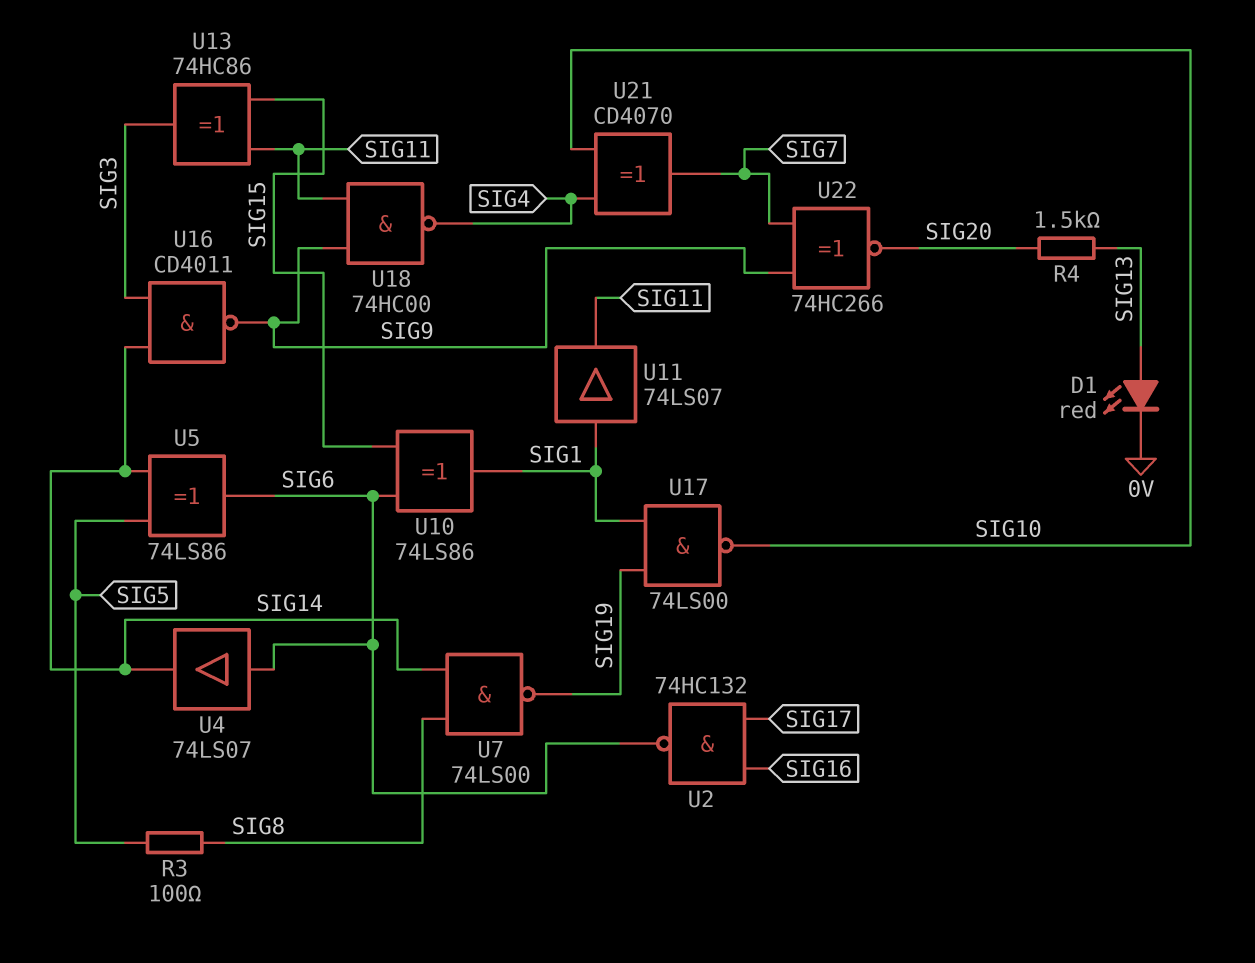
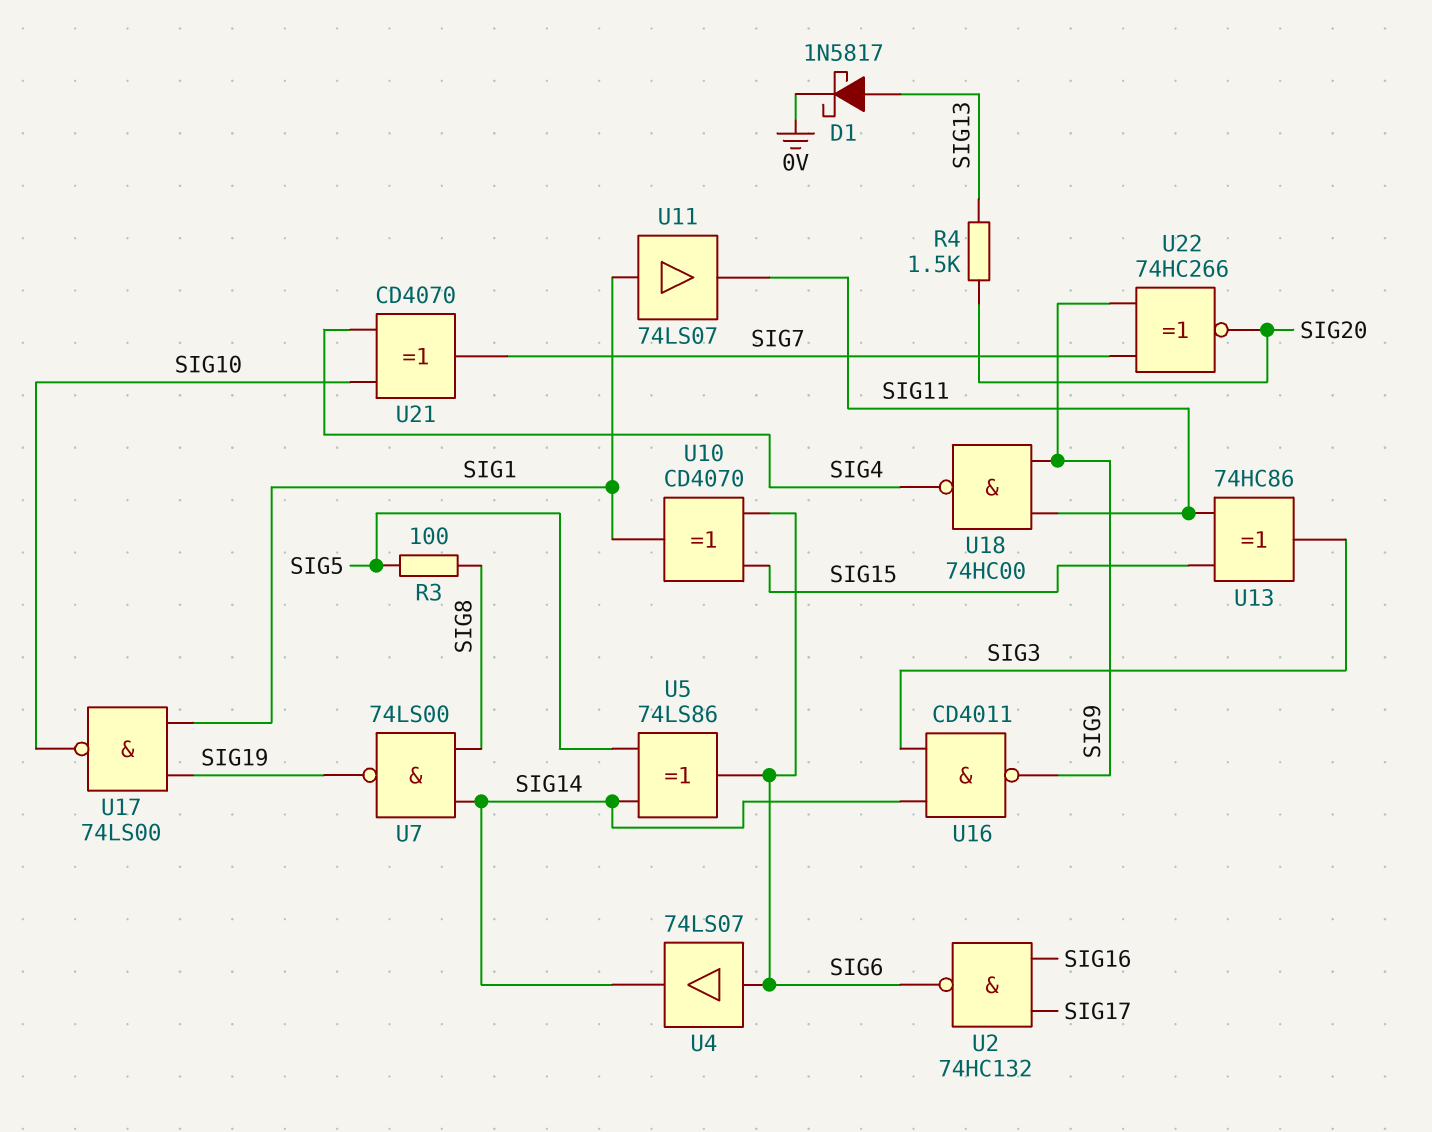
D1: LED red (A SIG13, K 0V) -> schottky 1N5817 (A SIG13, K 0V)
U10: XOR 74LS86 (in SIG6, in SIG15, out SIG1) -> XOR CD4070 (in SIG6, in SIG15, out SIG1)

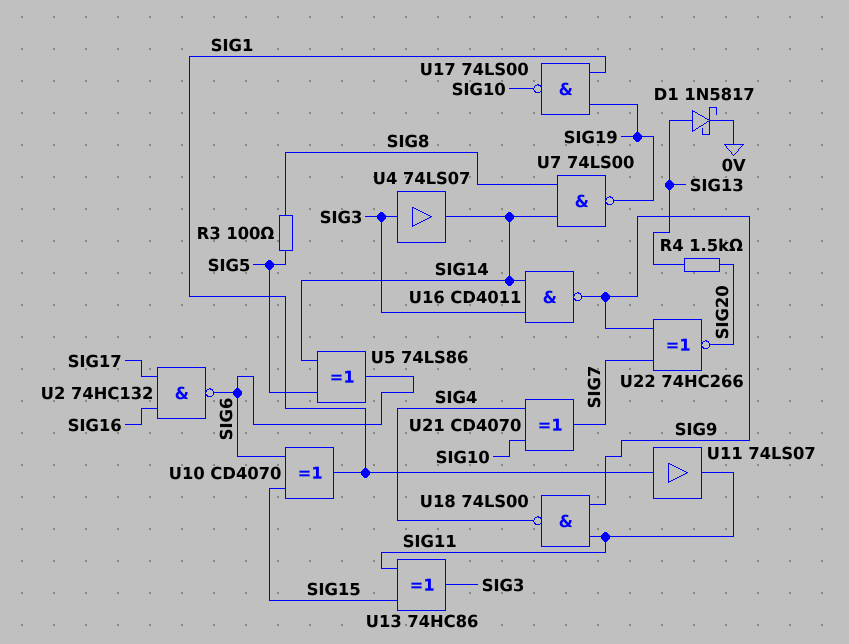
U4: buffer 74LS07 (in SIG6, out SIG14) -> buffer 74LS07 (in SIG3, out SIG14)
U18: NAND 74HC00 (in SIG9, in SIG11, out SIG4) -> NAND 74LS00 (in SIG9, in SIG11, out SIG4)

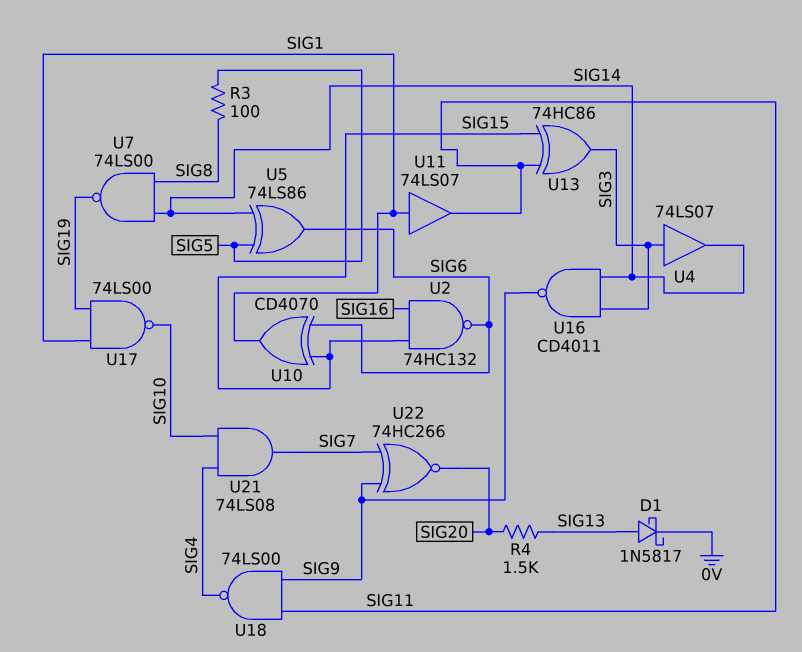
U2: NAND 74HC132 (in SIG16, in SIG17, out SIG6) -> NAND 74HC132 (in SIG15, in SIG16, out SIG6)
U21: XOR CD4070 (in SIG4, in SIG10, out SIG7) -> AND 74LS08 (in SIG4, in SIG10, out SIG7)

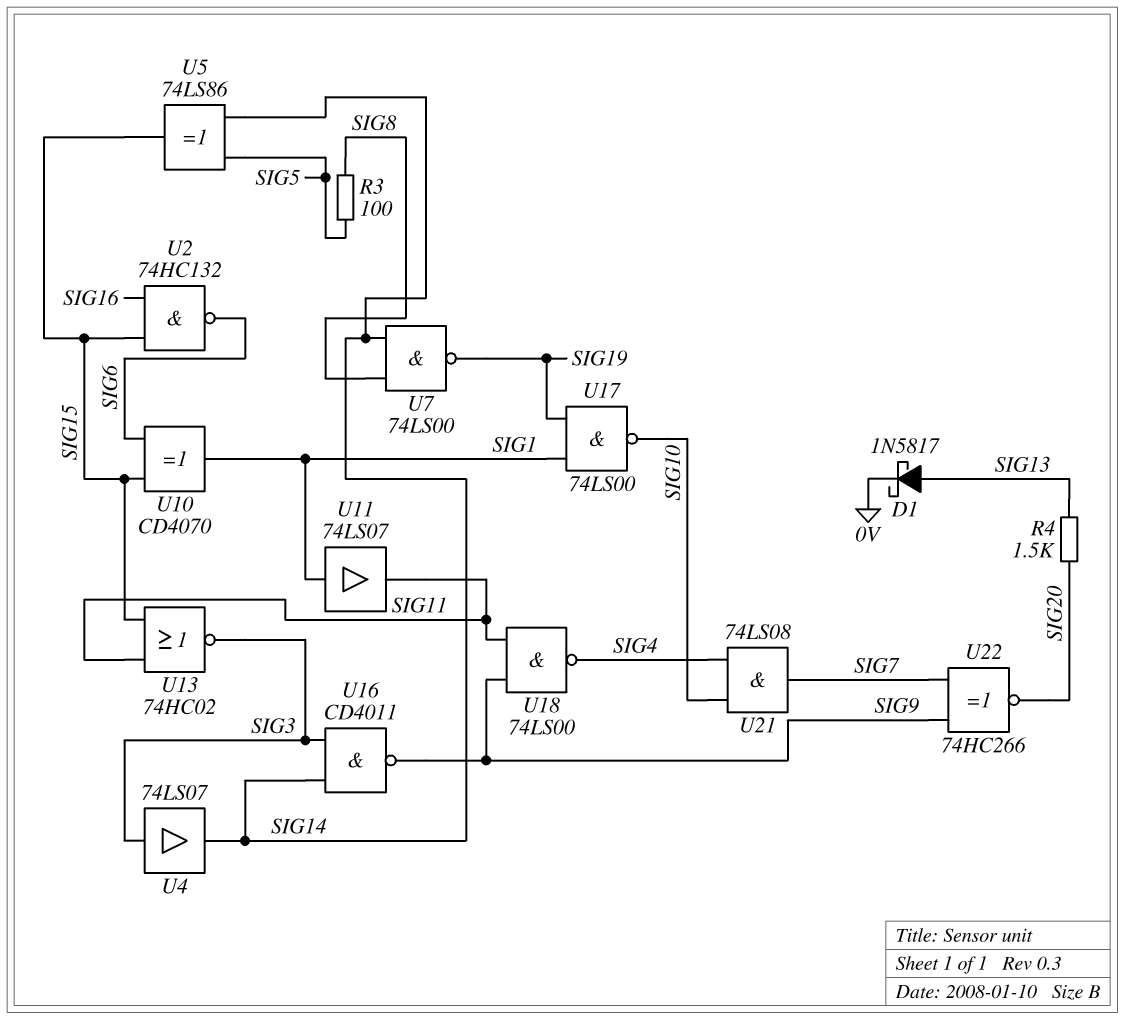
U5: XOR 74LS86 (in SIG5, in SIG14, out SIG6) -> XOR 74LS86 (in SIG5, in SIG14, out SIG15)
U13: XOR 74HC86 (in SIG11, in SIG15, out SIG3) -> NOR 74HC02 (in SIG11, in SIG15, out SIG3)

